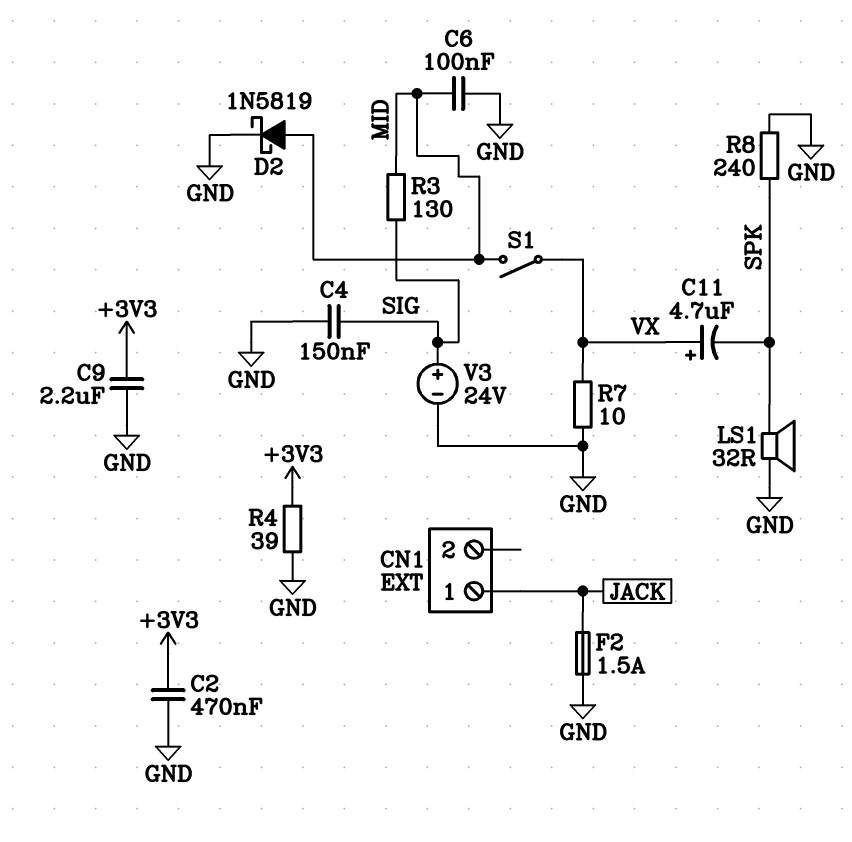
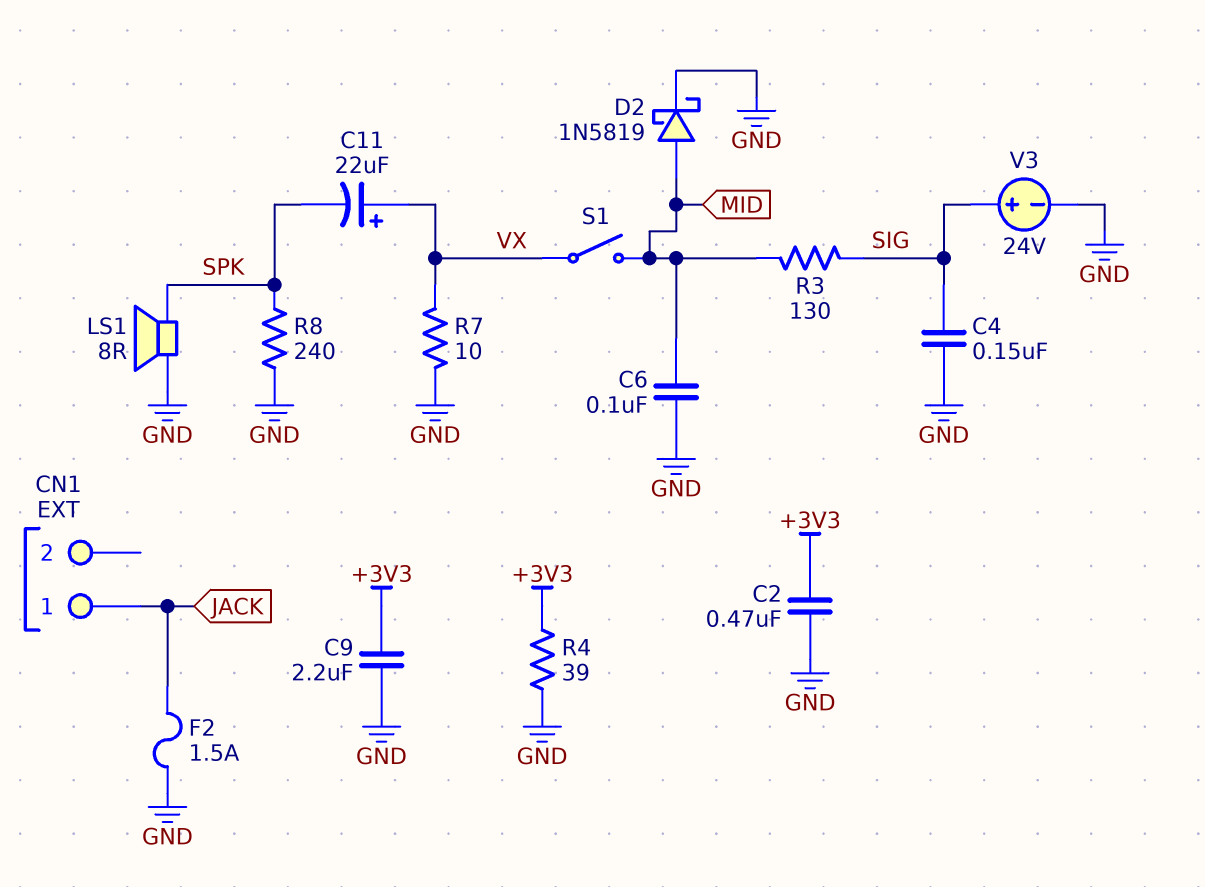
C11: 4.7uF (plus VX, minus SPK) -> 22uF (plus VX, minus SPK)
LS1: speaker 32R (GND, SPK) -> speaker 8R (GND, SPK)

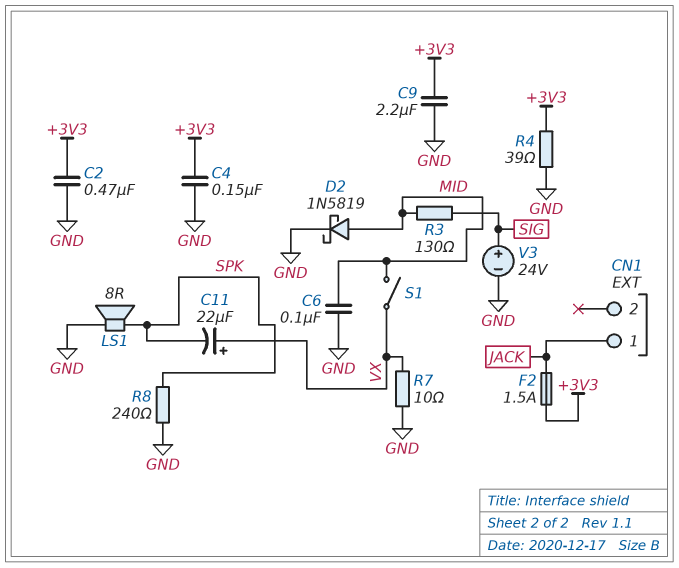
C4: 150nF (GND, SIG) -> 150nF (+3V3, GND)
F2: 1.5A (GND, JACK) -> 1.5A (+3V3, JACK)

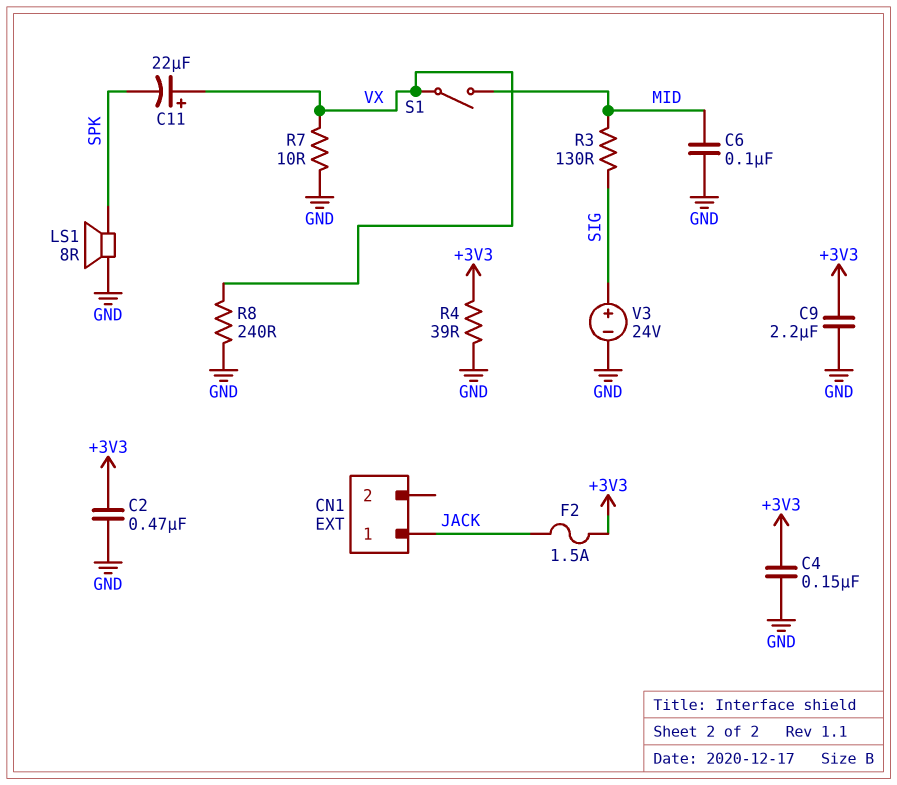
D2: schottky 1N5819 (A MID, K GND) -> none
R8: 240 (GND, SPK) -> 240 (GND, VX)

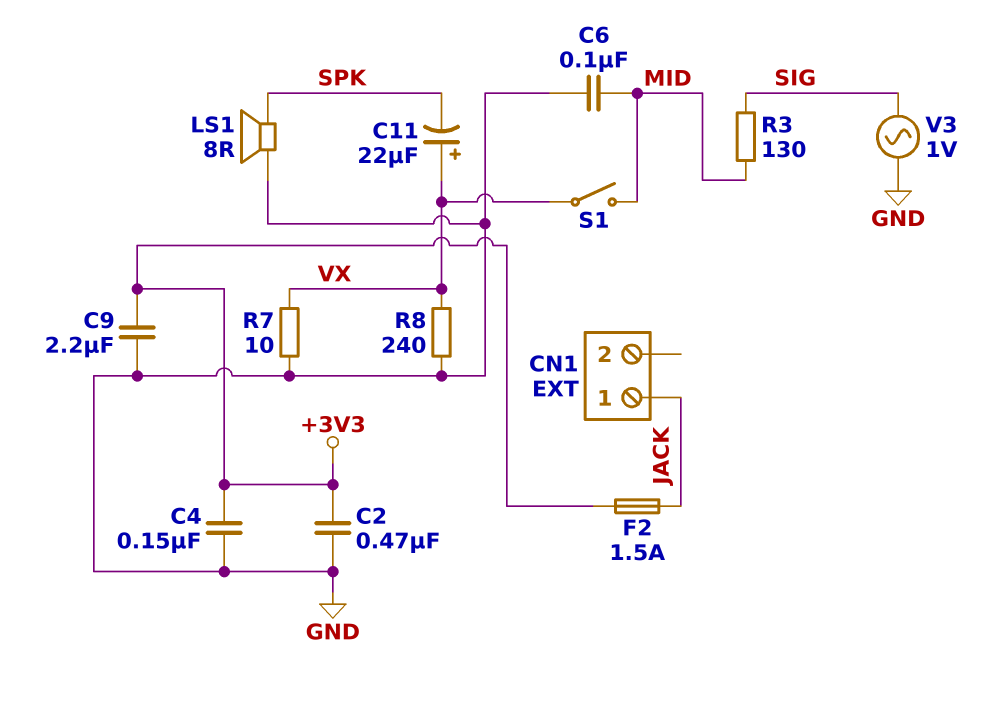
R4: 39 (+3V3, GND) -> none
V3: 24V (plus SIG, minus GND) -> AC 1V (GND, SIG)

